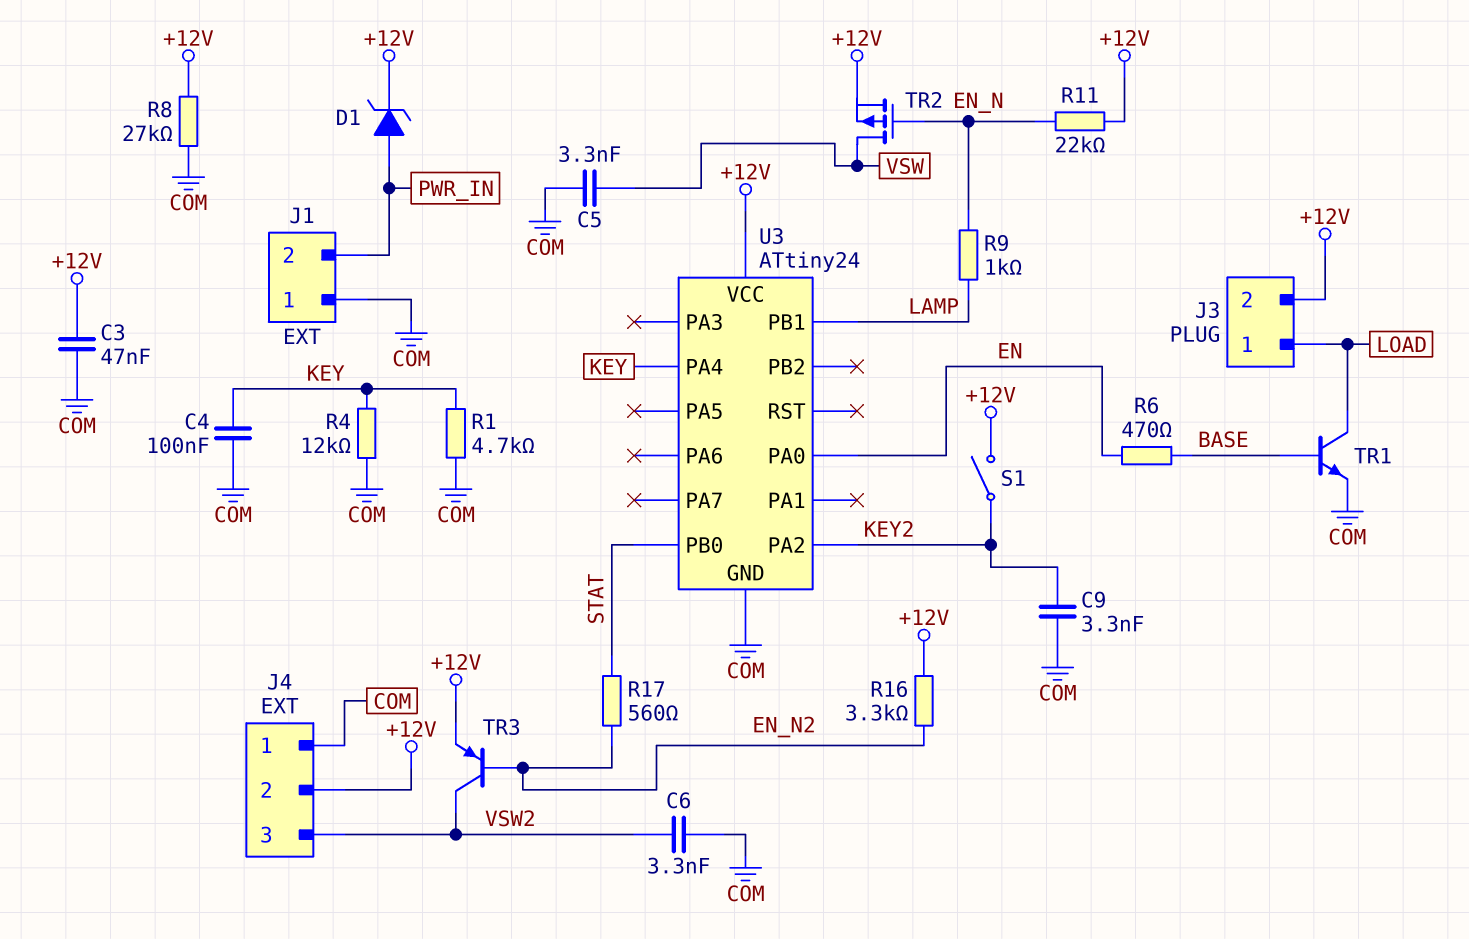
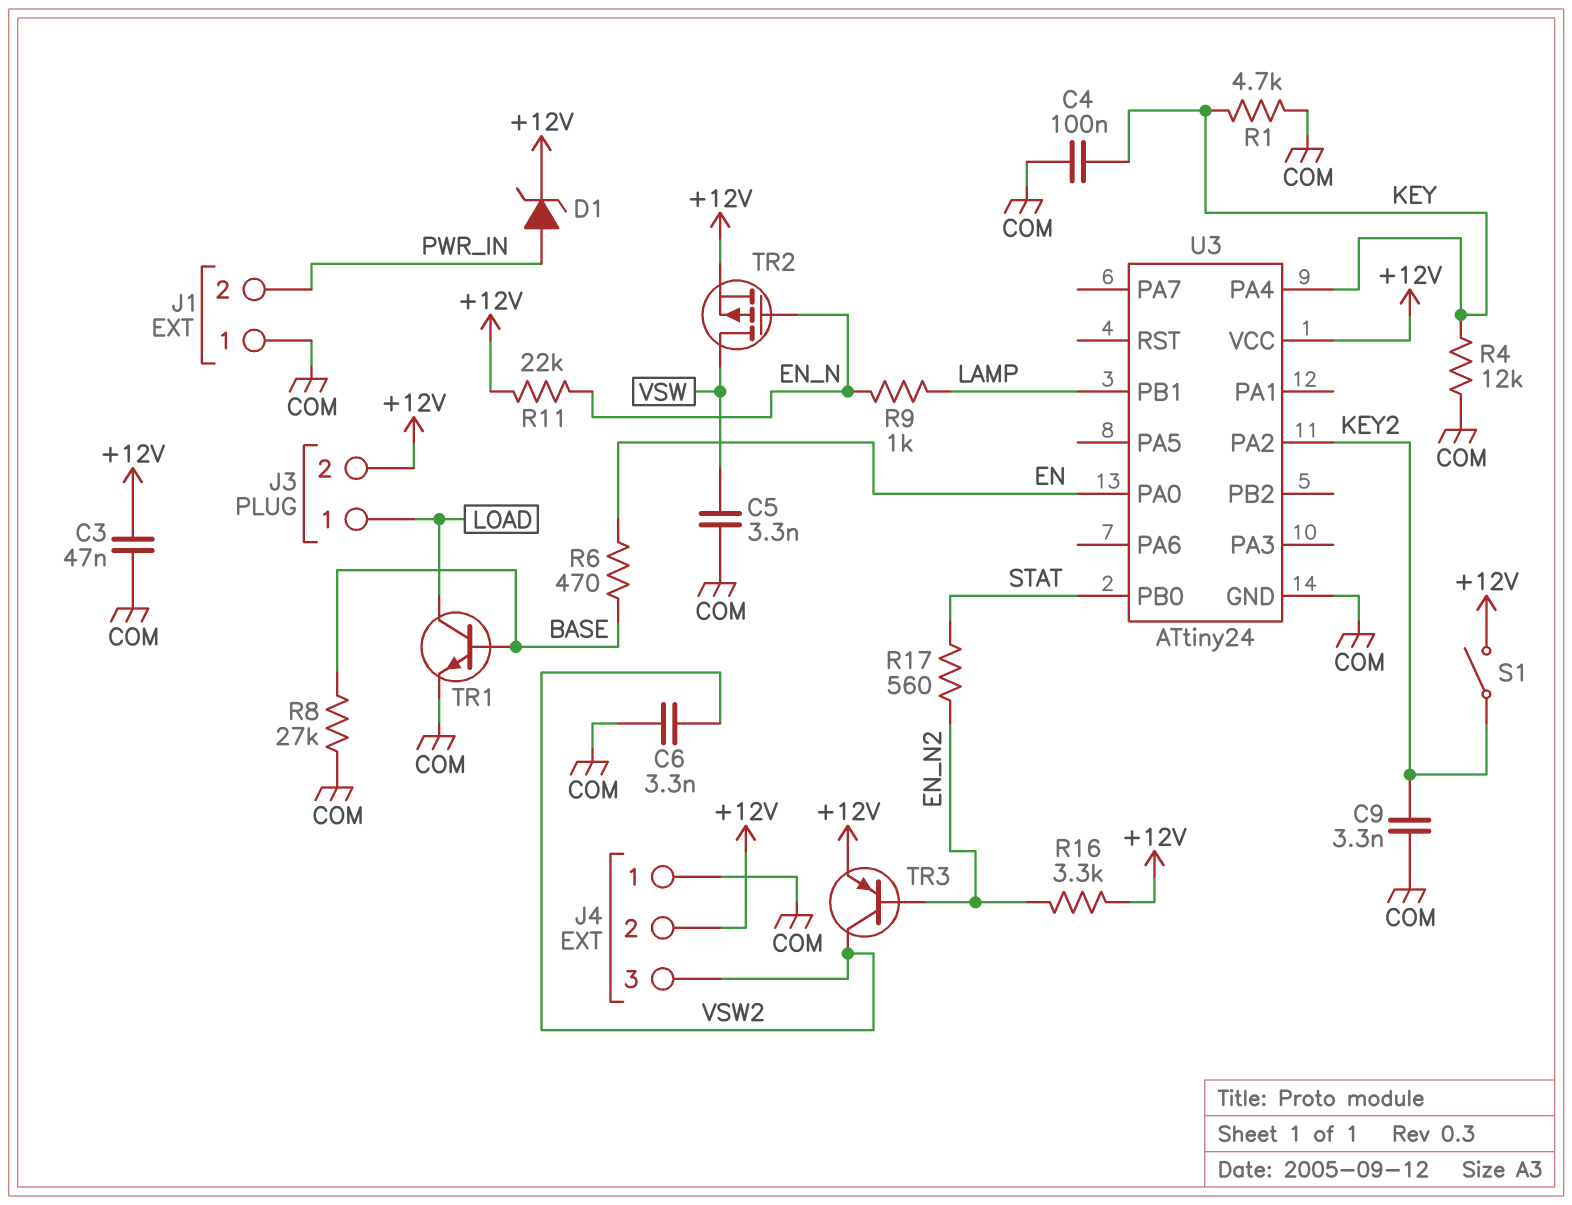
R8: 27k (+12V, COM) -> 27k (BASE, COM)

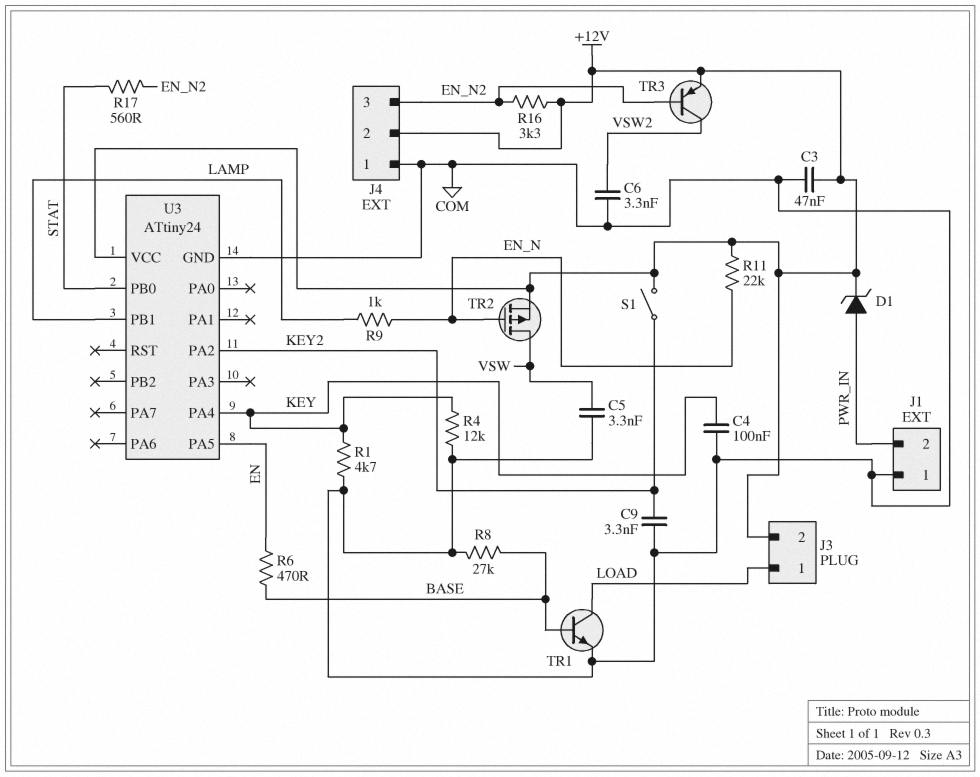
J4 pin 3: VSW2 -> EN_N2
U3 pin PA0: EN -> none
U3 pin PA5: none -> EN

